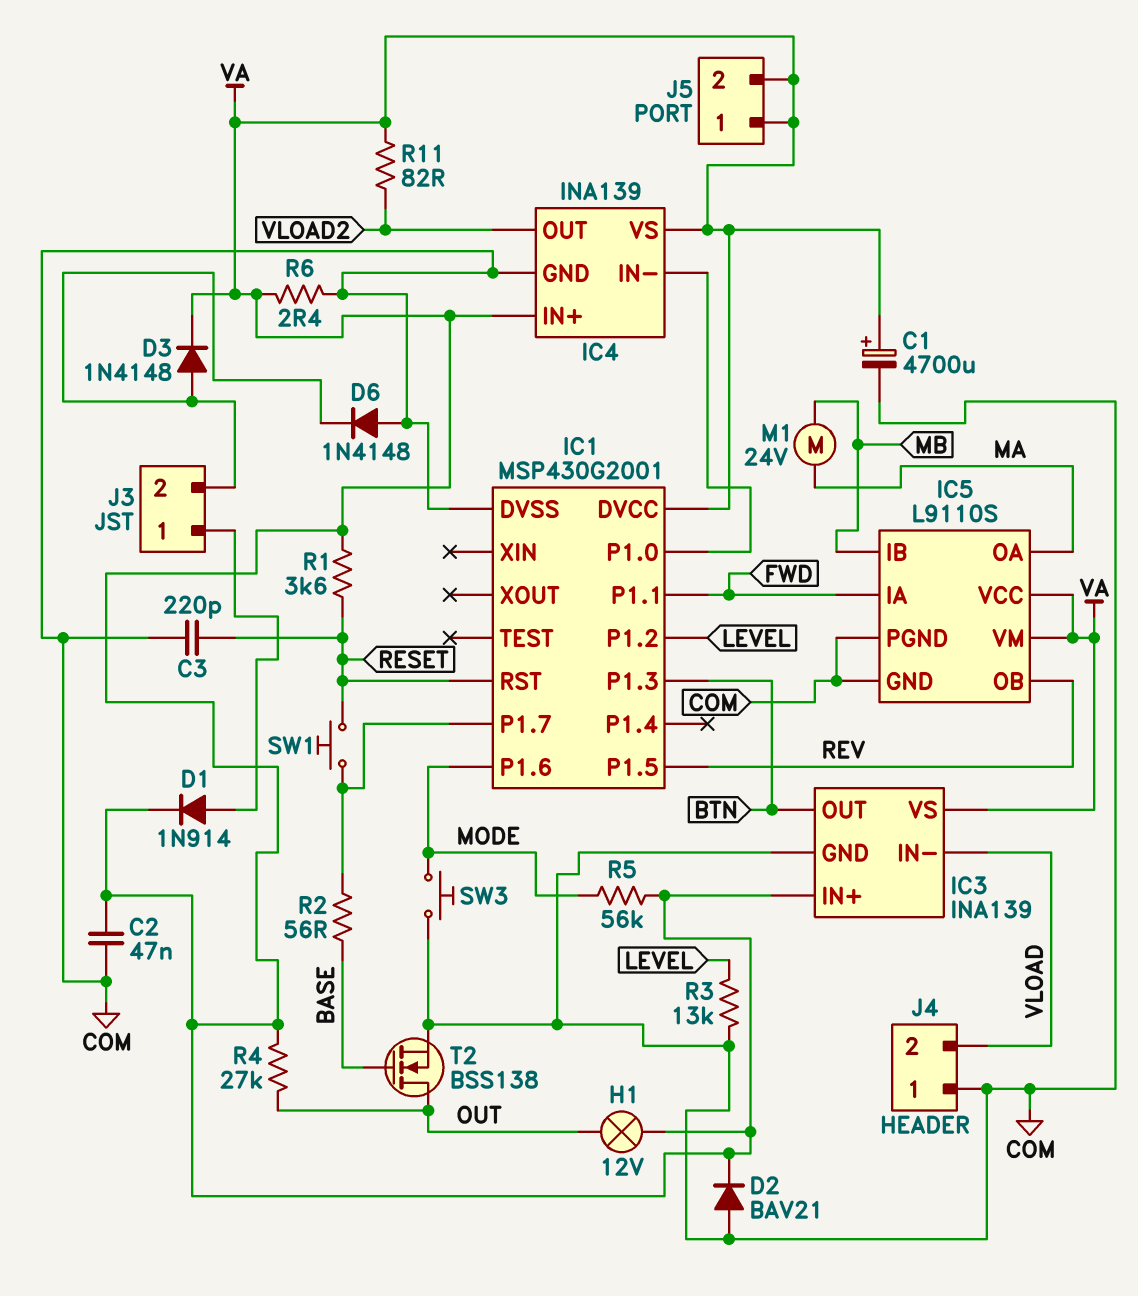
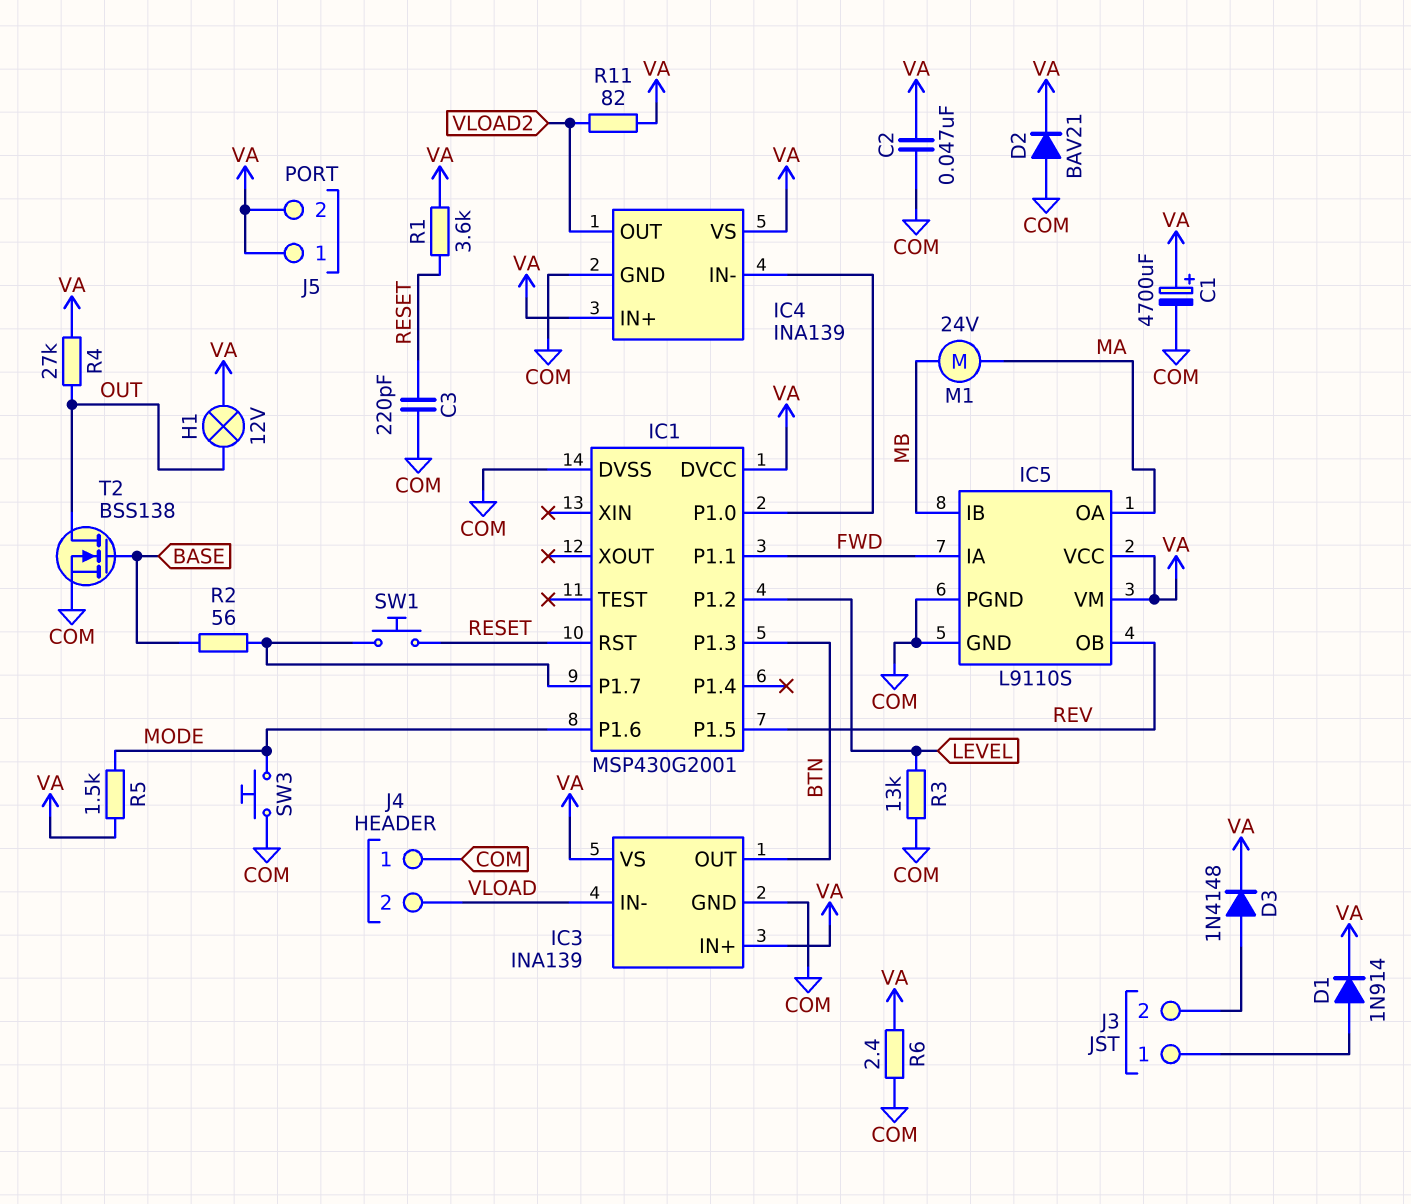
D6: diode 1N4148 (A COM, K J3/2) -> none
R5: 56k (MODE, VA) -> 1.5k (MODE, VA)

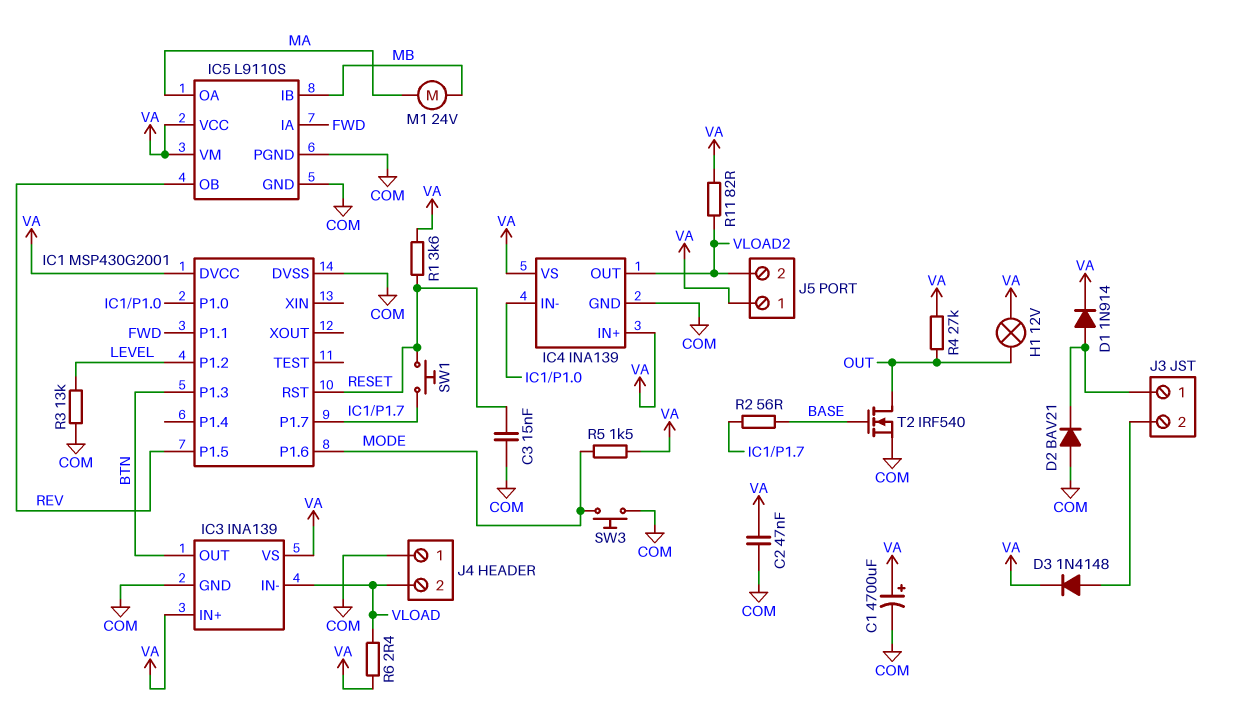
C3: 220pF (COM, RESET) -> 15nF (COM, RESET)
D2: diode BAV21 (A COM, K VA) -> diode BAV21 (A COM, K J3/1)
J5 pin 2: VA -> VLOAD2
R6: 2.4 (COM, VA) -> 2.4 (VA, VLOAD)
T2: NMOS BSS138 (G BASE, D OUT, S COM) -> NMOS IRF540 (G BASE, D OUT, S COM)

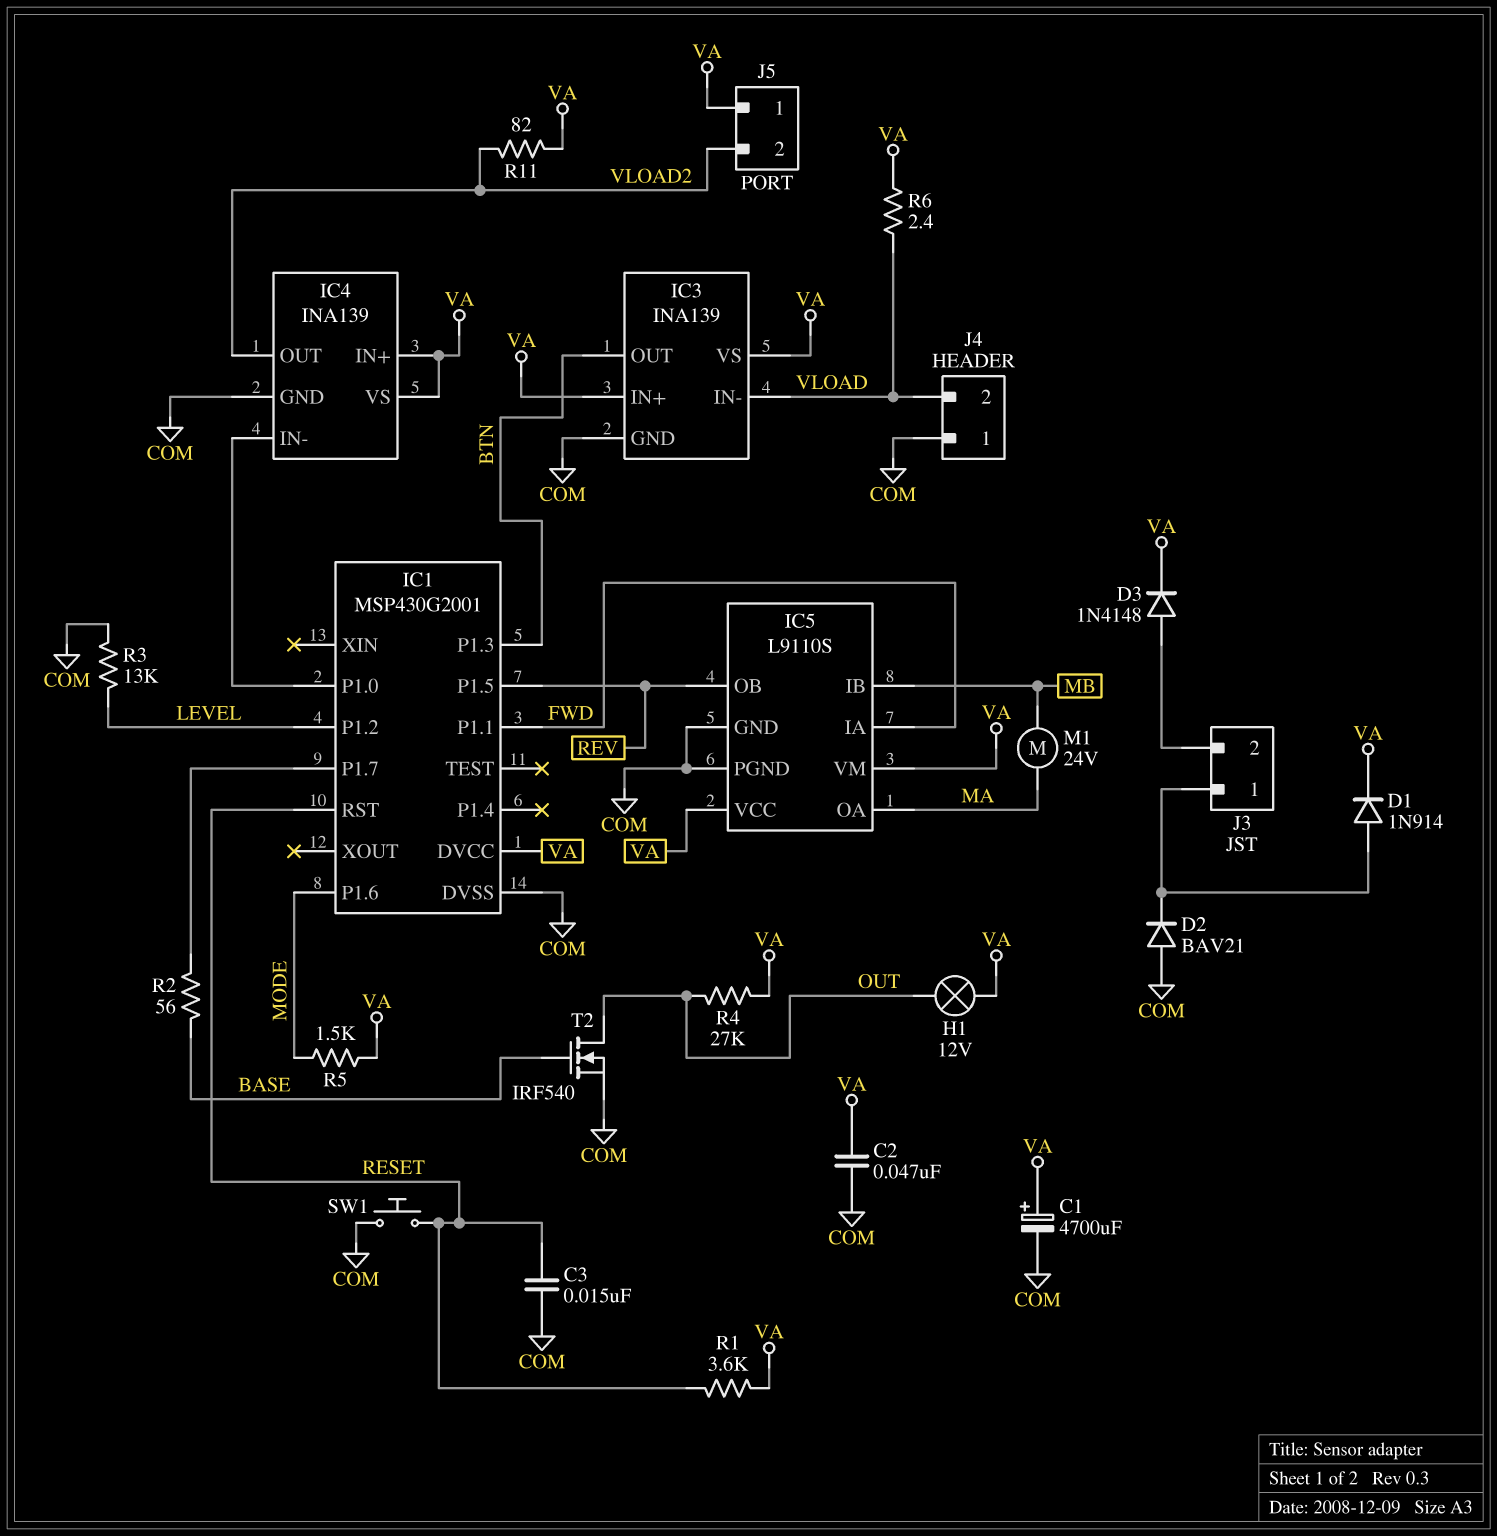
SW1: button (IC1/P1.7, RESET) -> button (COM, RESET)
SW3: button (COM, MODE) -> none

